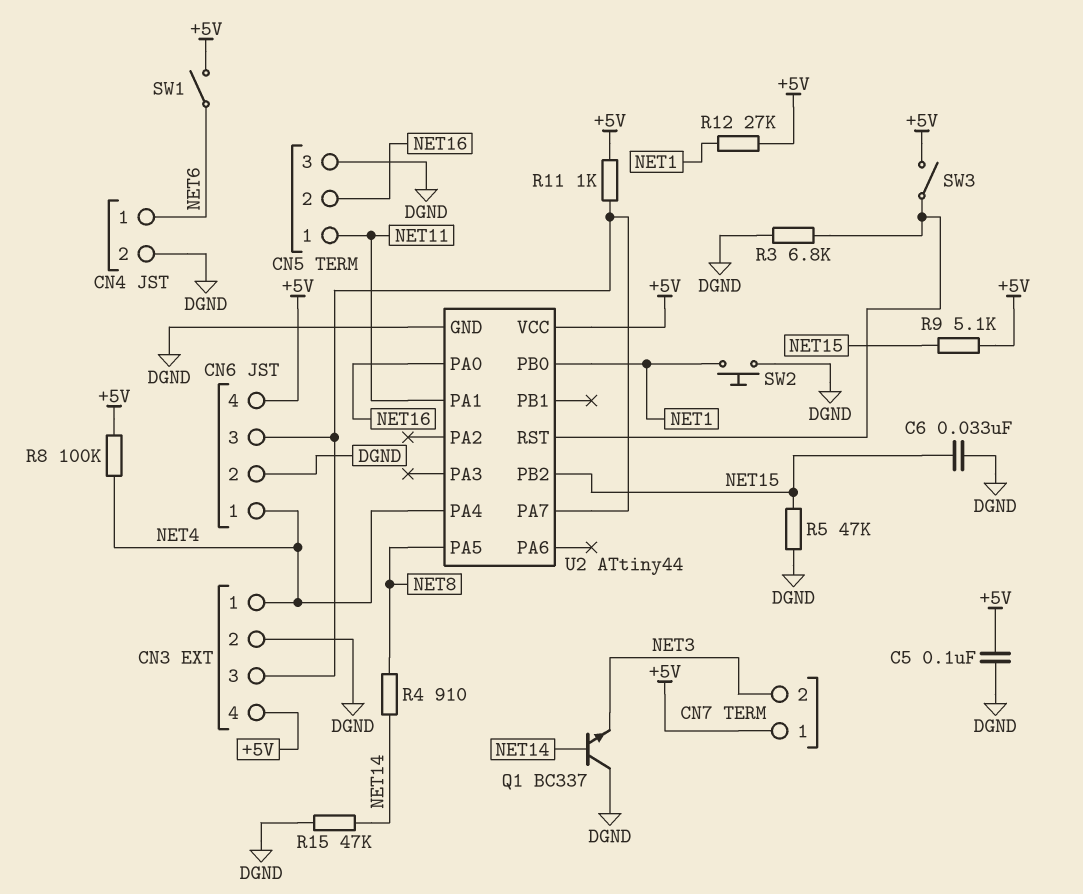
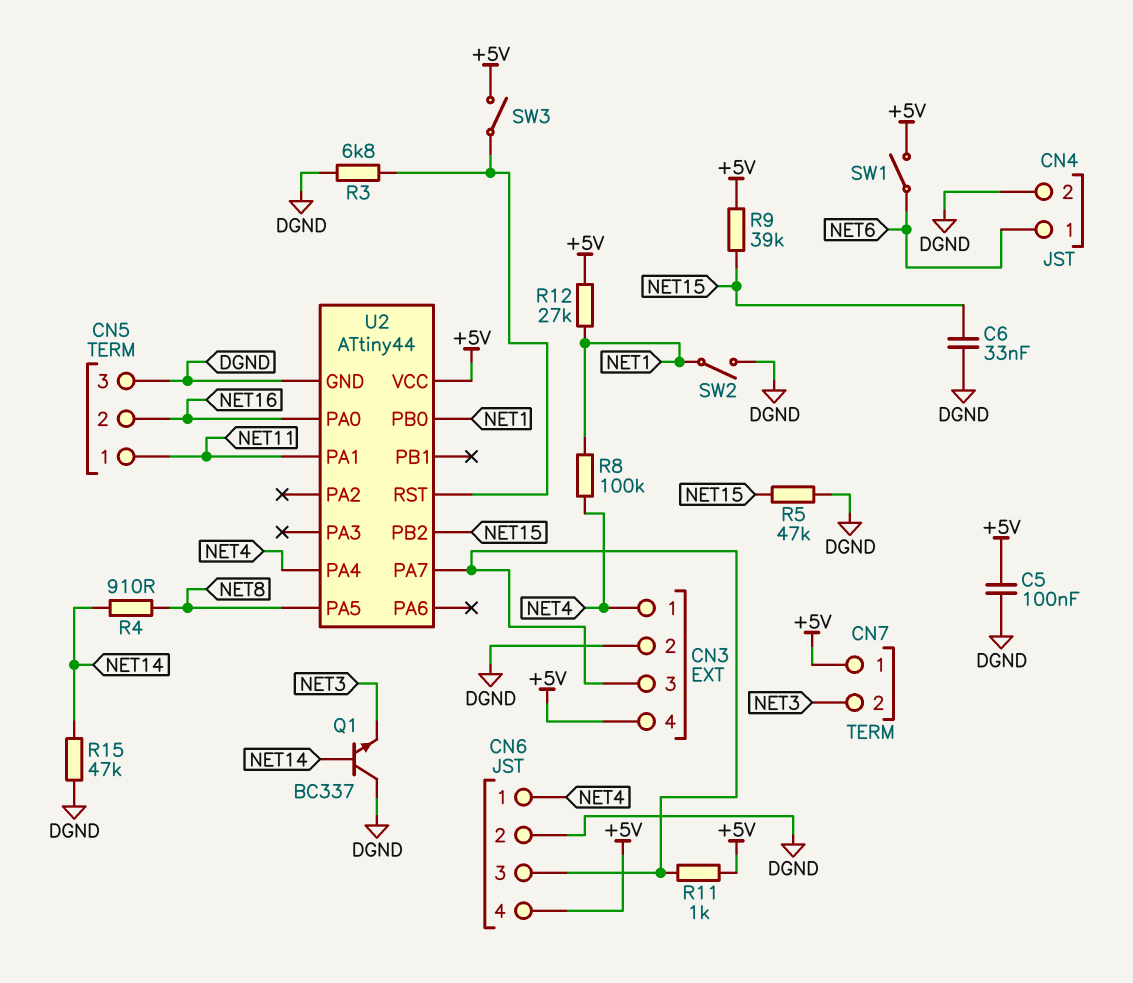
R8: 100k (+5V, NET4) -> 100k (NET1, NET4)
R9: 5.1k (+5V, NET15) -> 39k (+5V, NET15)
SW2: button (DGND, NET1) -> switch (DGND, NET1)

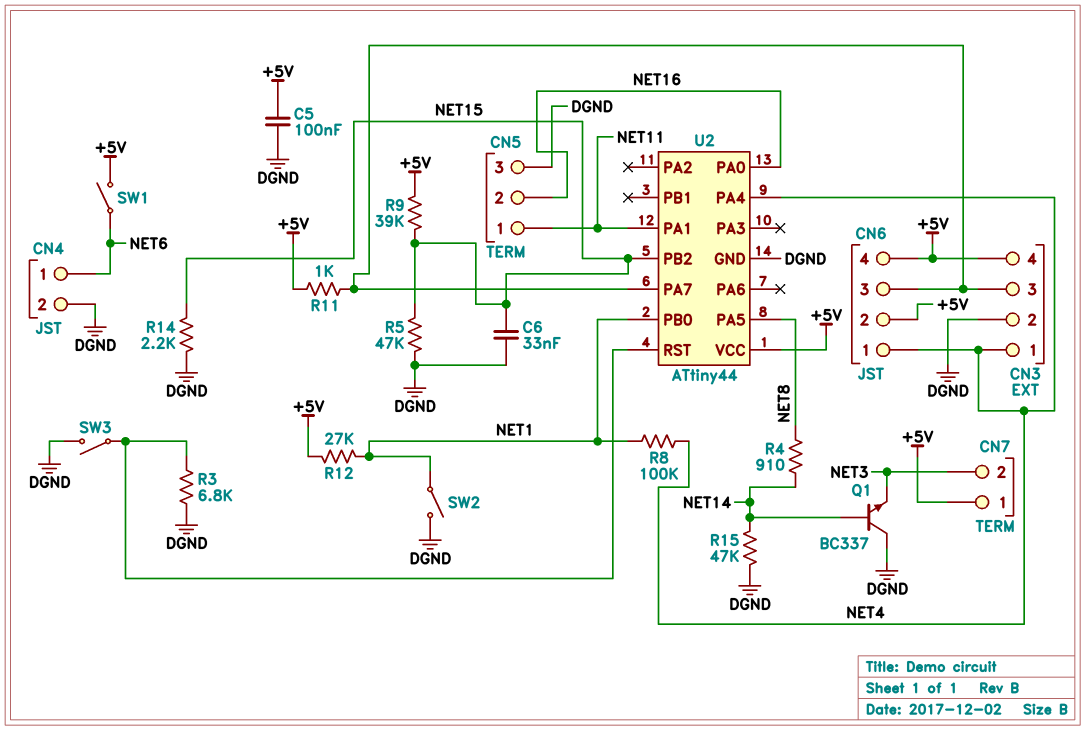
CN6 pin 2: DGND -> +5V
R14: none -> 2.2k (DGND, NET15)
SW3: switch (+5V, U2/RST) -> switch (DGND, U2/RST)

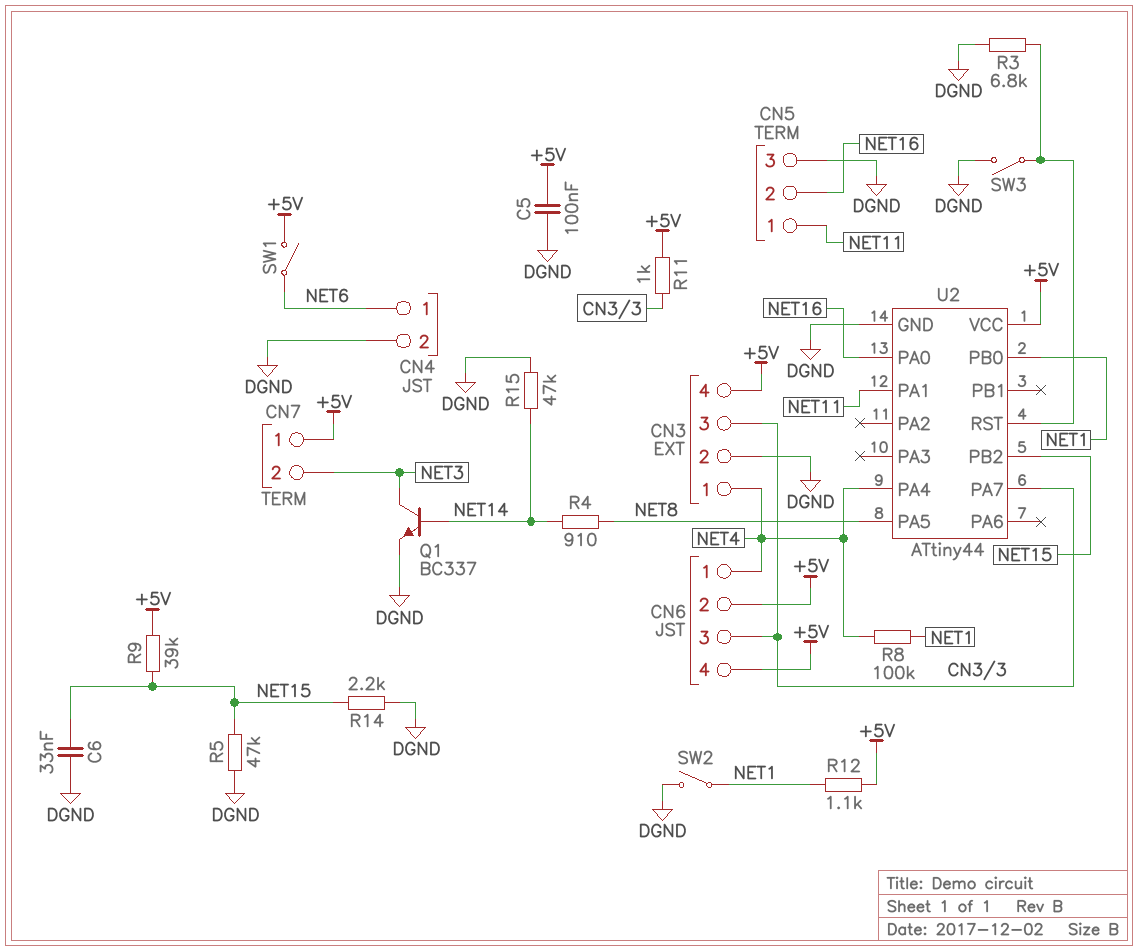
Q1: NPN BC337 (B NET14, C DGND, E NET3) -> NPN BC337 (B NET14, C NET3, E DGND)
R12: 27k (+5V, NET1) -> 1.1k (+5V, NET1)

